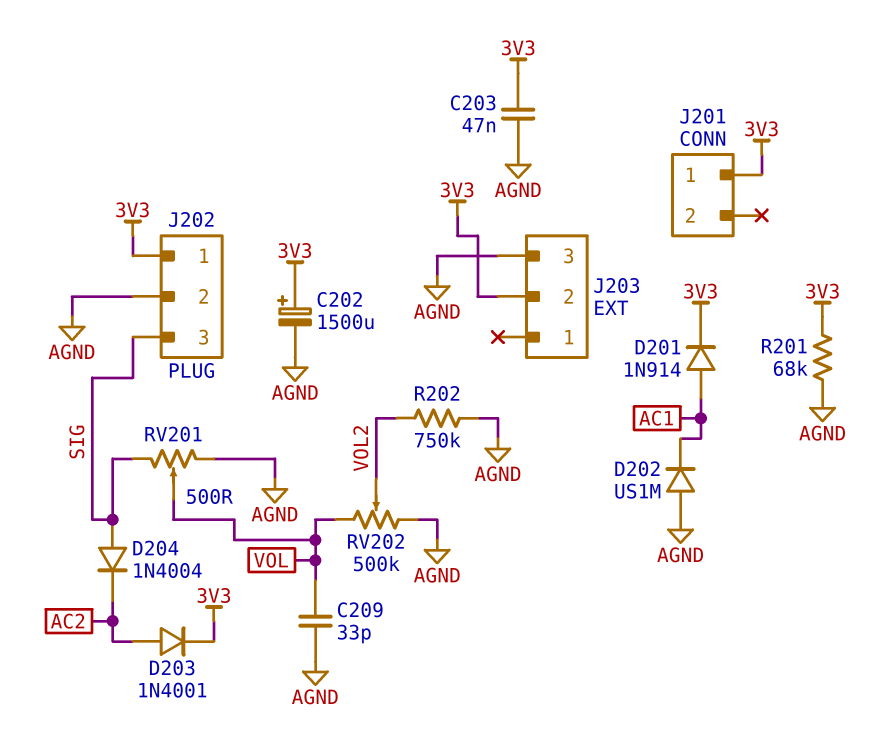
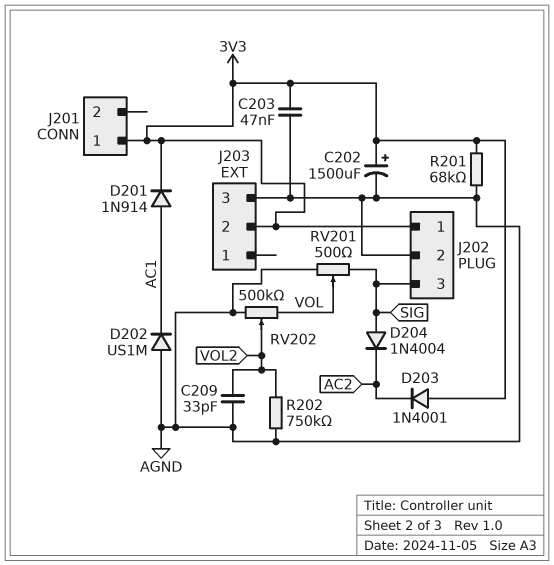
C209: 33pF (AGND, VOL) -> 33pF (AGND, VOL2)
D203: diode 1N4001 (A AC2, K 3V3) -> diode 1N4001 (A 3V3, K AC2)

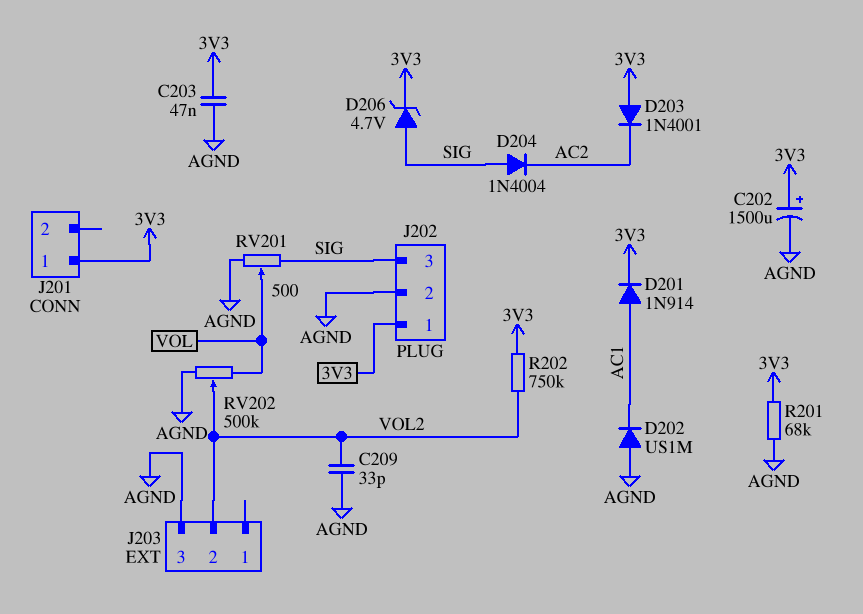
D206: none -> zener 4.7V (A SIG, K 3V3)
J203 pin 2: 3V3 -> VOL2
R202: 750k (AGND, VOL2) -> 750k (3V3, VOL2)

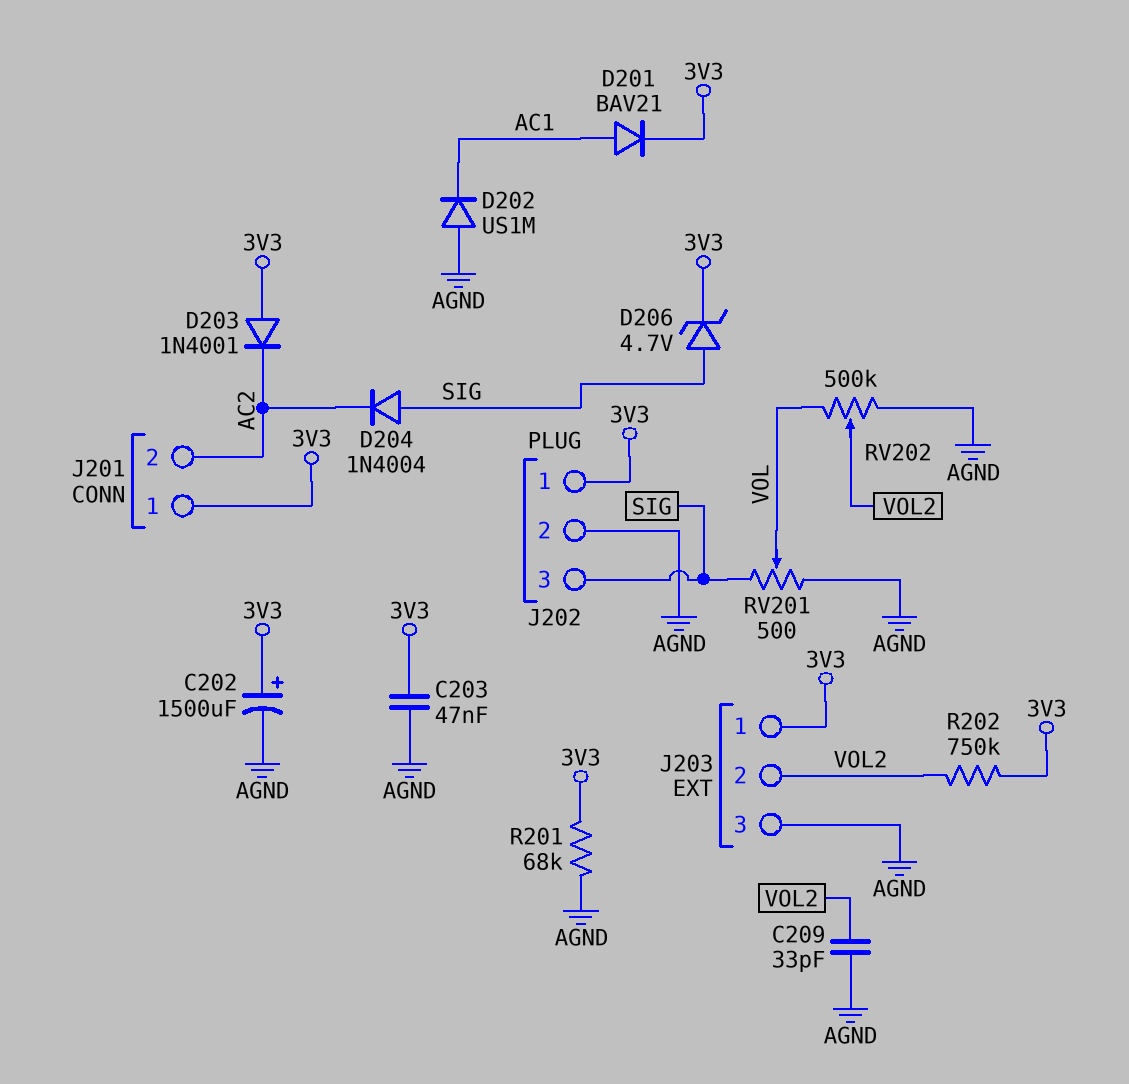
D201: diode 1N914 (A AC1, K 3V3) -> diode BAV21 (A AC1, K 3V3)
J201 pin 2: none -> AC2
J203 pin 1: none -> 3V3

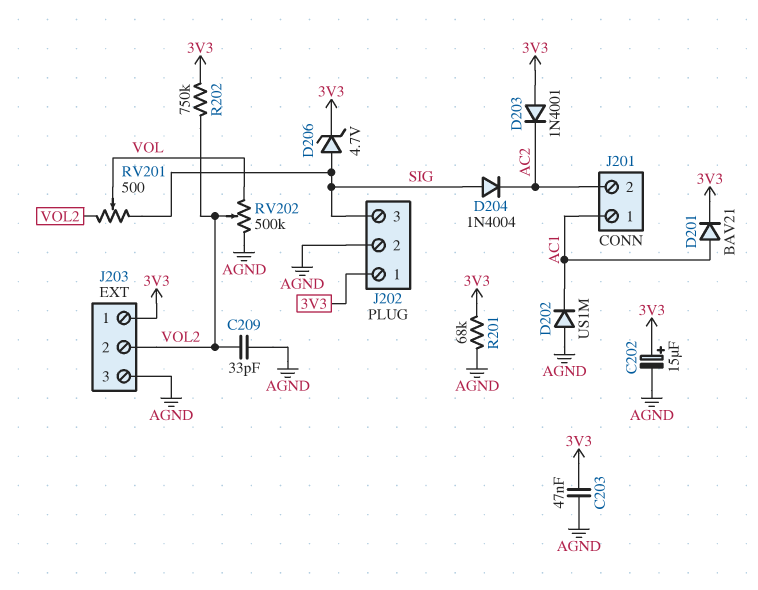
C202: 1500uF (plus 3V3, minus AGND) -> 15uF (plus 3V3, minus AGND)
J201 pin 1: 3V3 -> AC1
RV201: 500 (AGND, SIG, wiper VOL) -> 500 (SIG, VOL2, wiper VOL)

